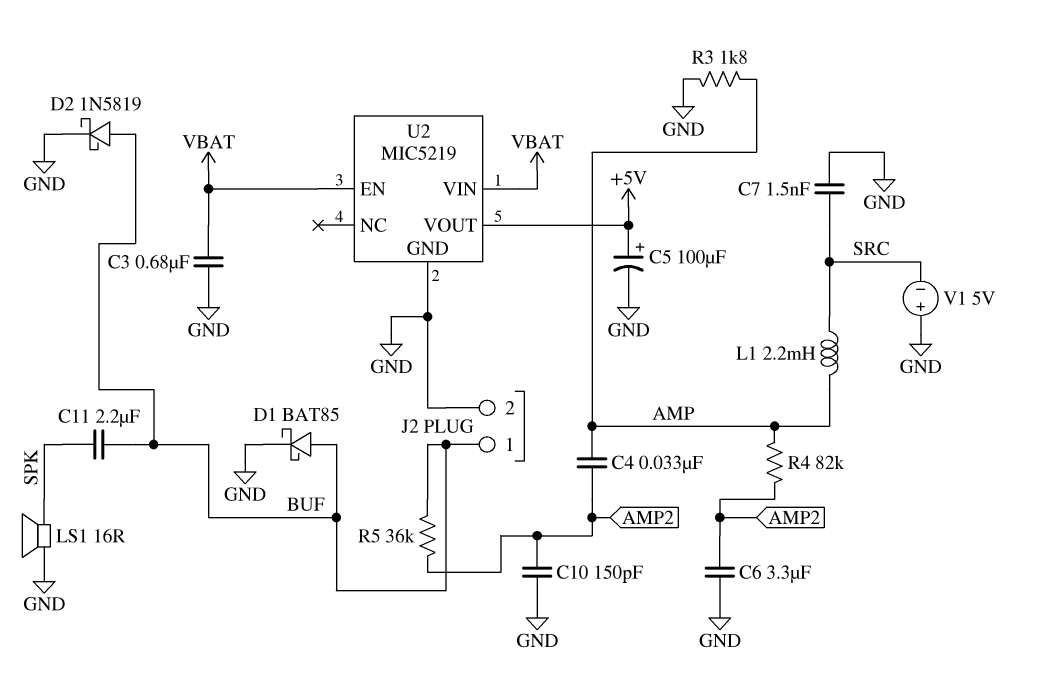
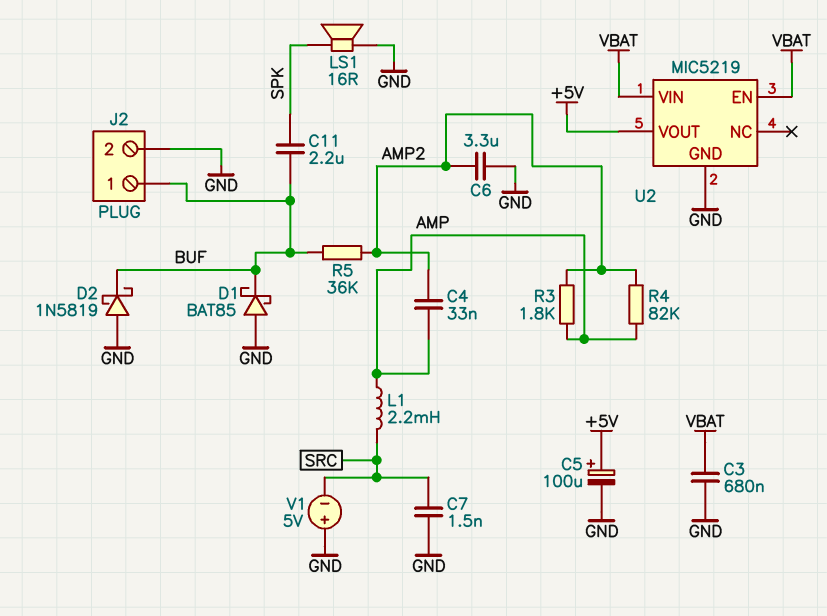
C10: 150pF (AMP2, GND) -> none
D1: schottky BAT85 (A BUF, K GND) -> schottky BAT85 (A GND, K BUF)
D2: schottky 1N5819 (A BUF, K GND) -> schottky 1N5819 (A GND, K BUF)
R3: 1.8k (AMP, GND) -> 1.8k (AMP, AMP2)

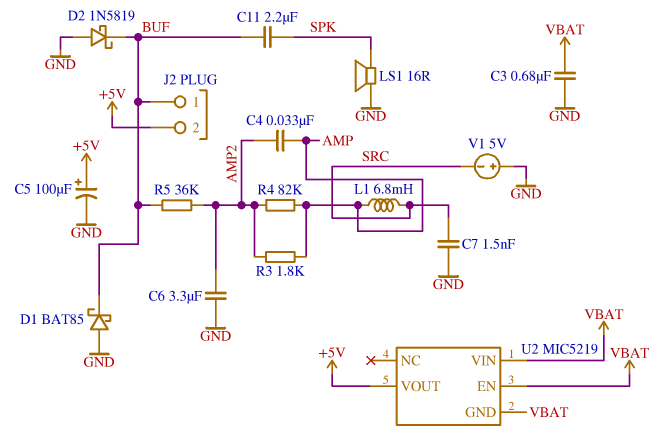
J2 pin 2: GND -> +5V
L1: 2.2mH (AMP, SRC) -> 6.8mH (AMP, SRC)
U2 pin GND: GND -> VBAT

